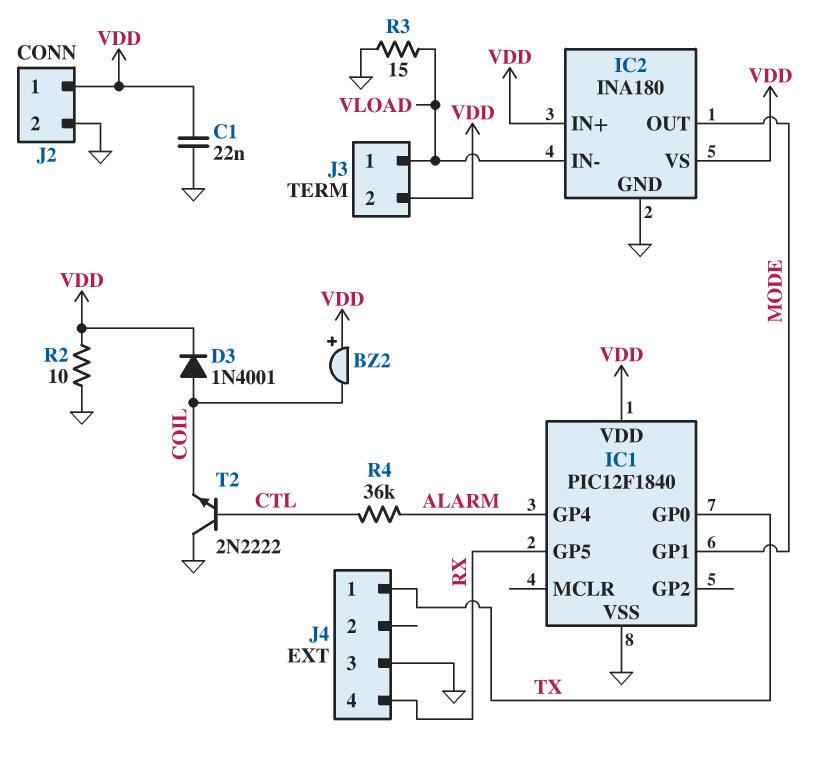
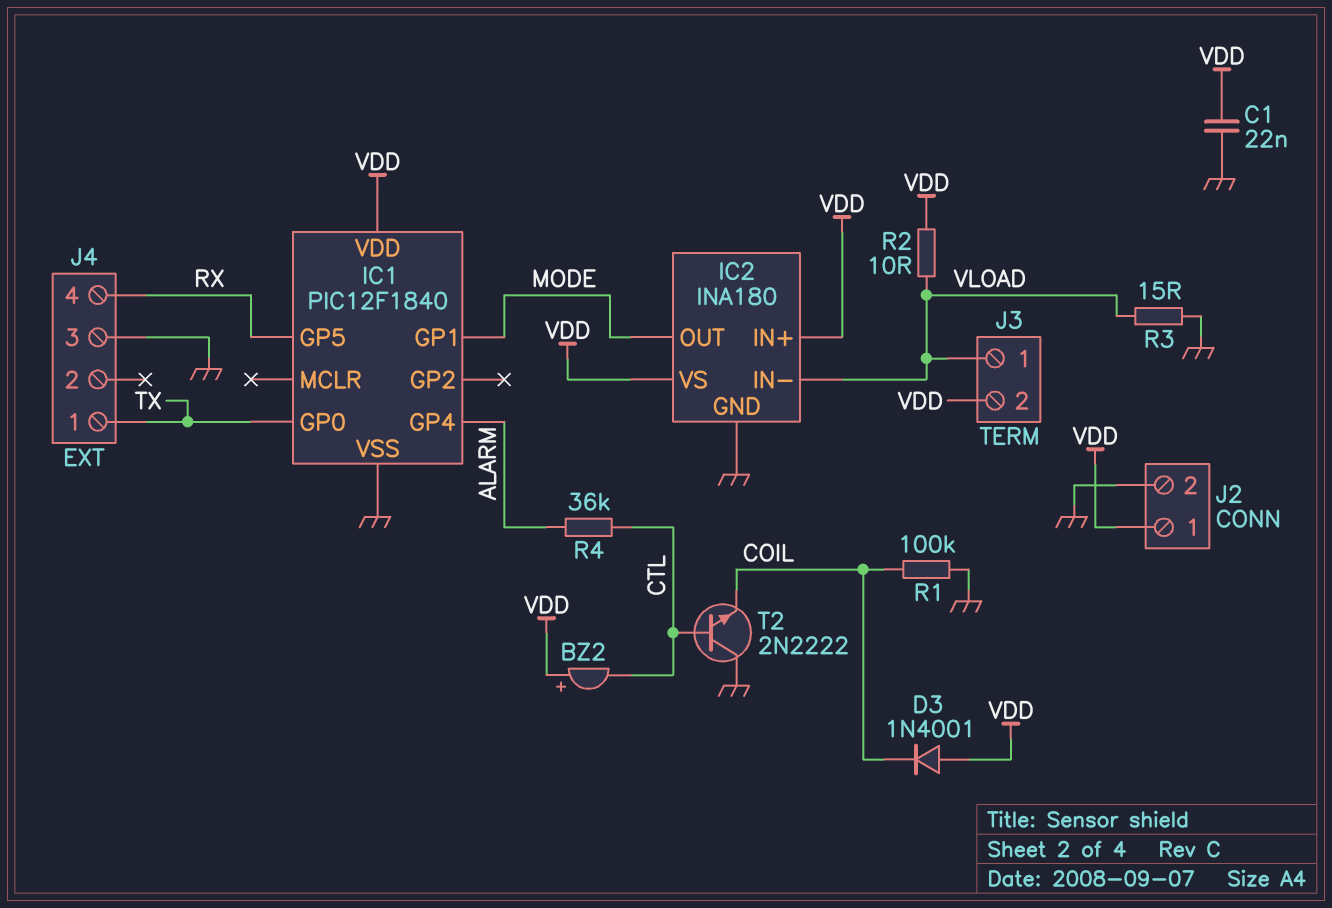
BZ2: buzzer (plus VDD, minus COIL) -> buzzer (plus VDD, minus CTL)
D3: diode 1N4001 (A COIL, K VDD) -> diode 1N4001 (A VDD, K COIL)
R1: none -> 100k (COIL, GND)
R2: 10 (GND, VDD) -> 10 (VDD, VLOAD)

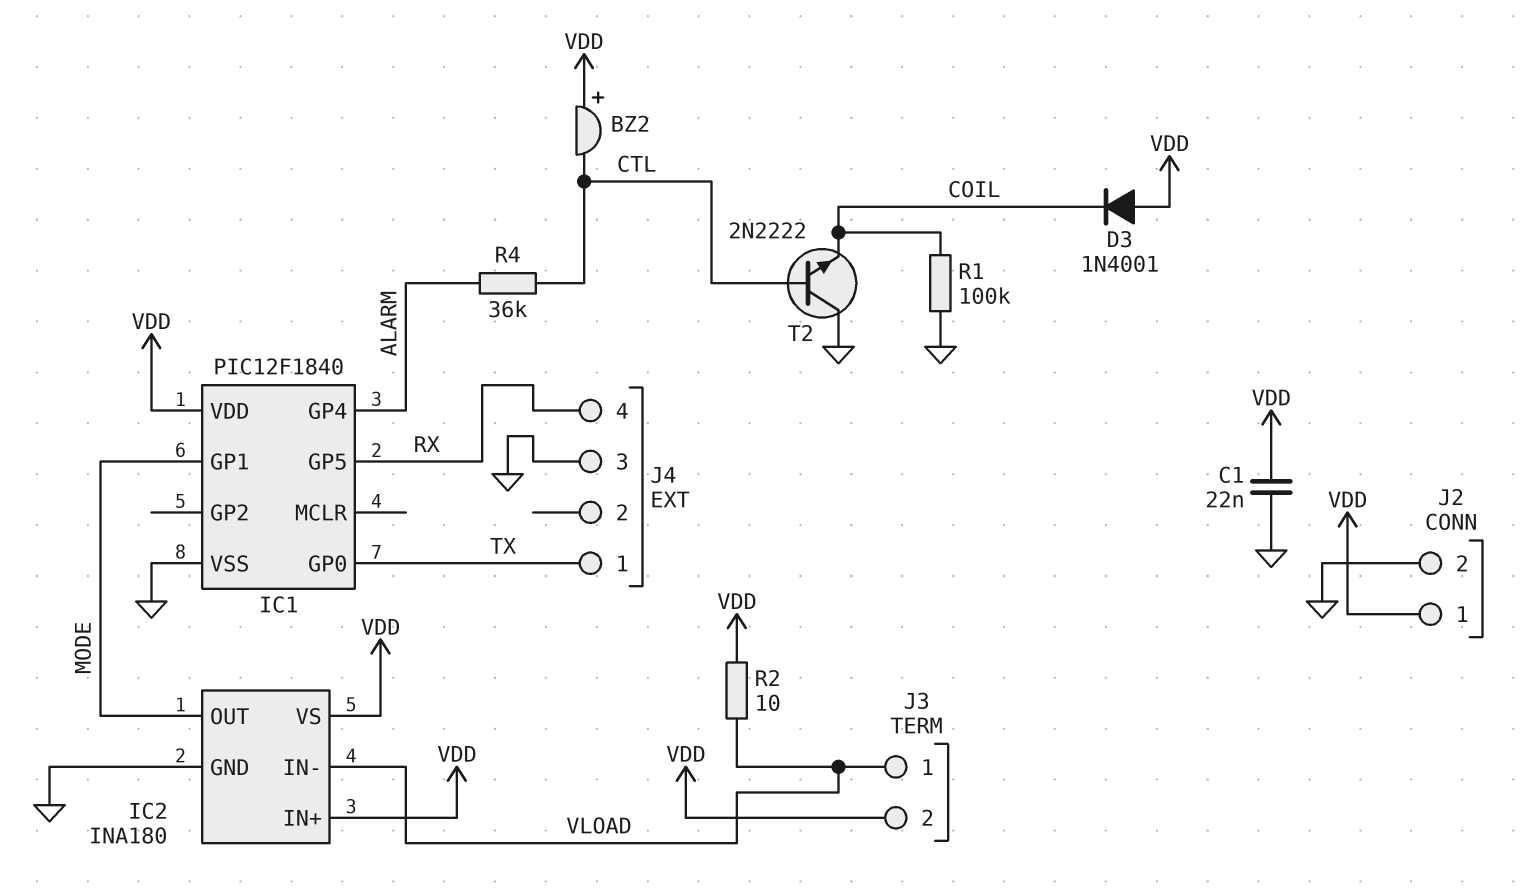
R3: 15 (GND, VLOAD) -> none

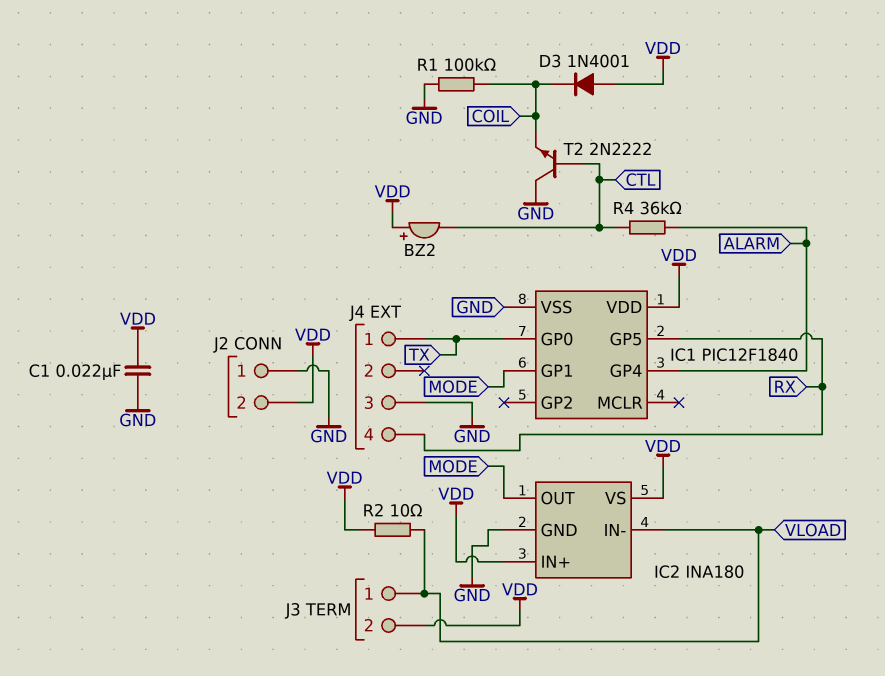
J2 pin 1: VDD -> GND
J2 pin 2: GND -> VDD

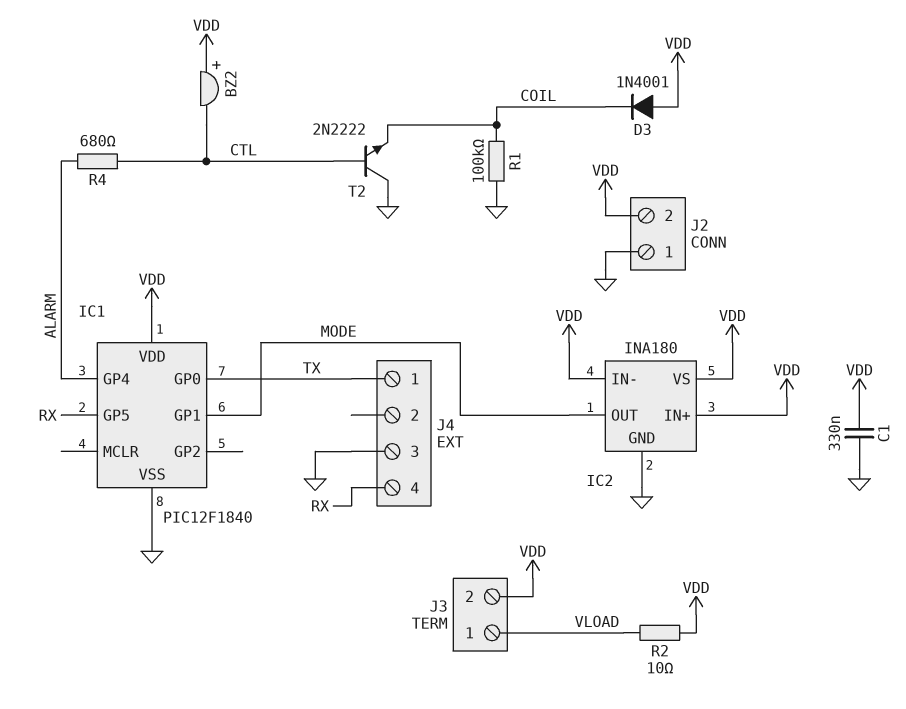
C1: 22nF (GND, VDD) -> 330nF (GND, VDD)
IC2 pin IN-: VLOAD -> VDD
R4: 36k (ALARM, CTL) -> 680 (ALARM, CTL)

